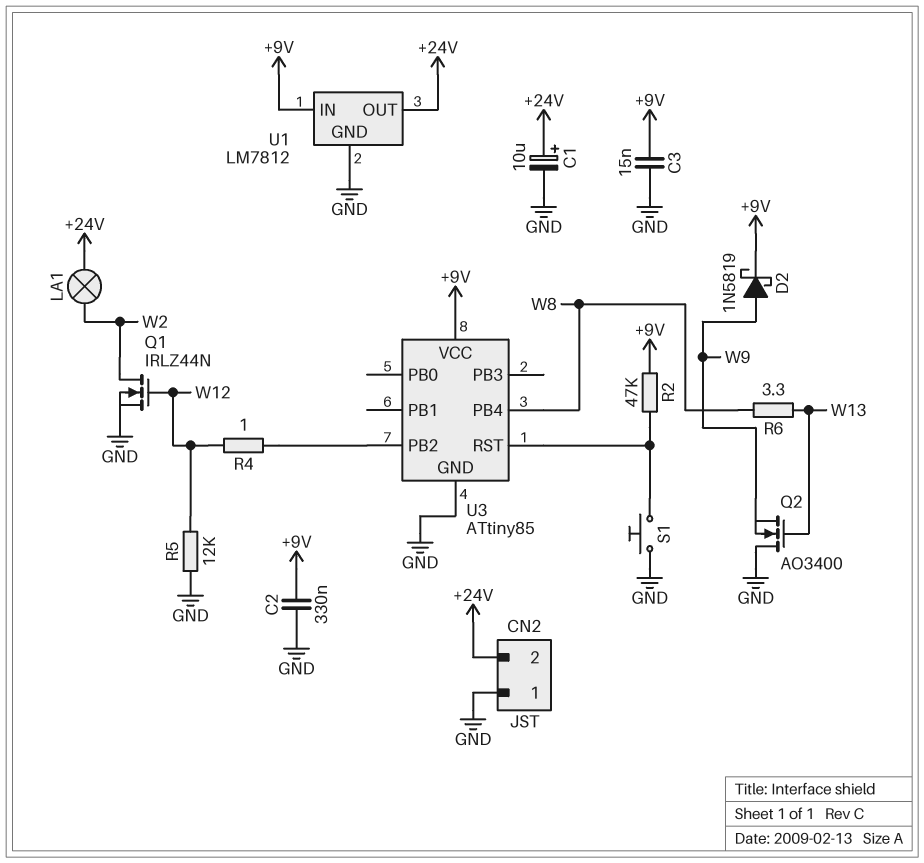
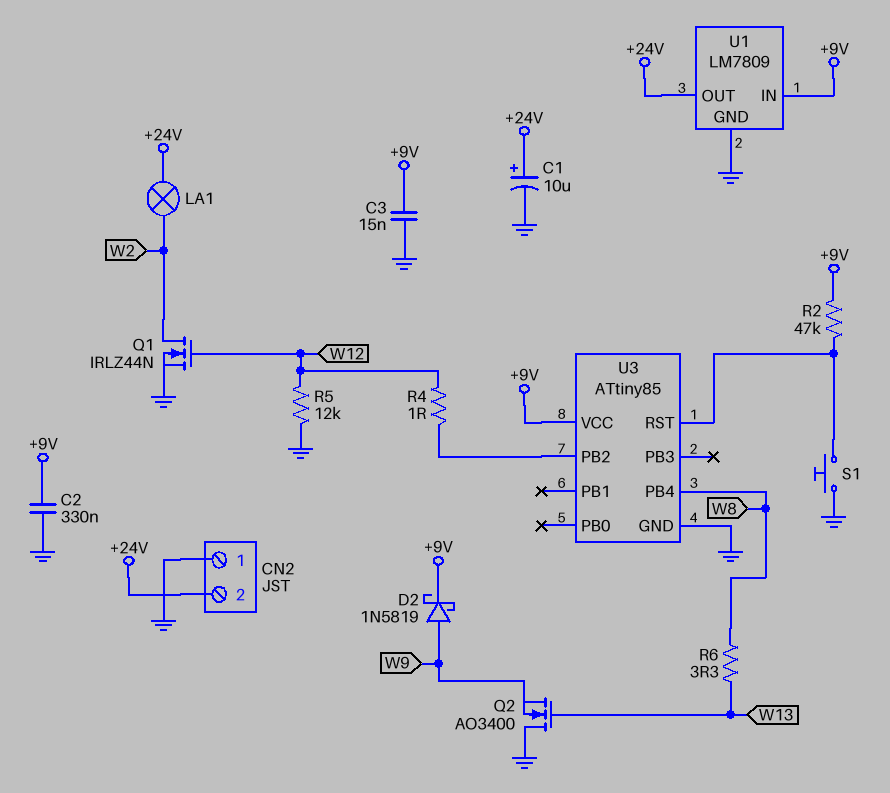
U1: LM7812 -> LM7809

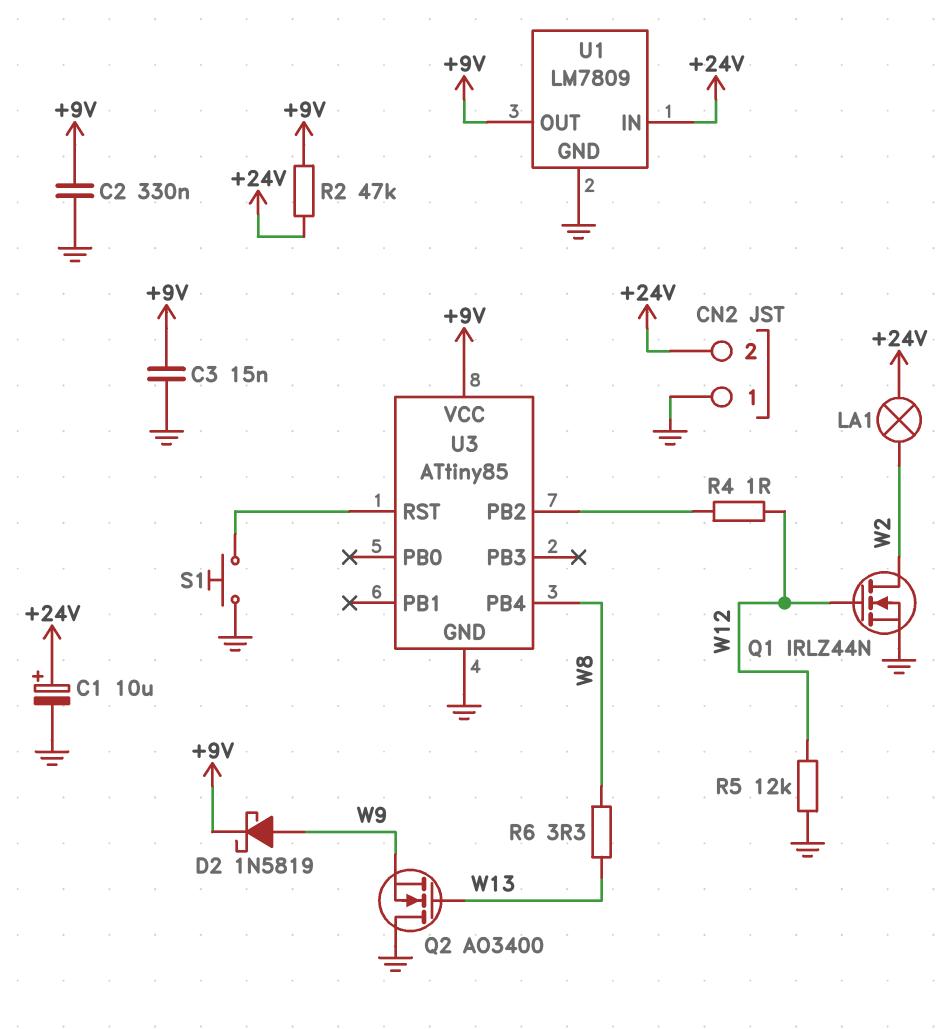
R2: 47k (+9V, U3/RST) -> 47k (+9V, +24V)
U1 pin IN: +9V -> +24V
U1 pin OUT: +24V -> +9V

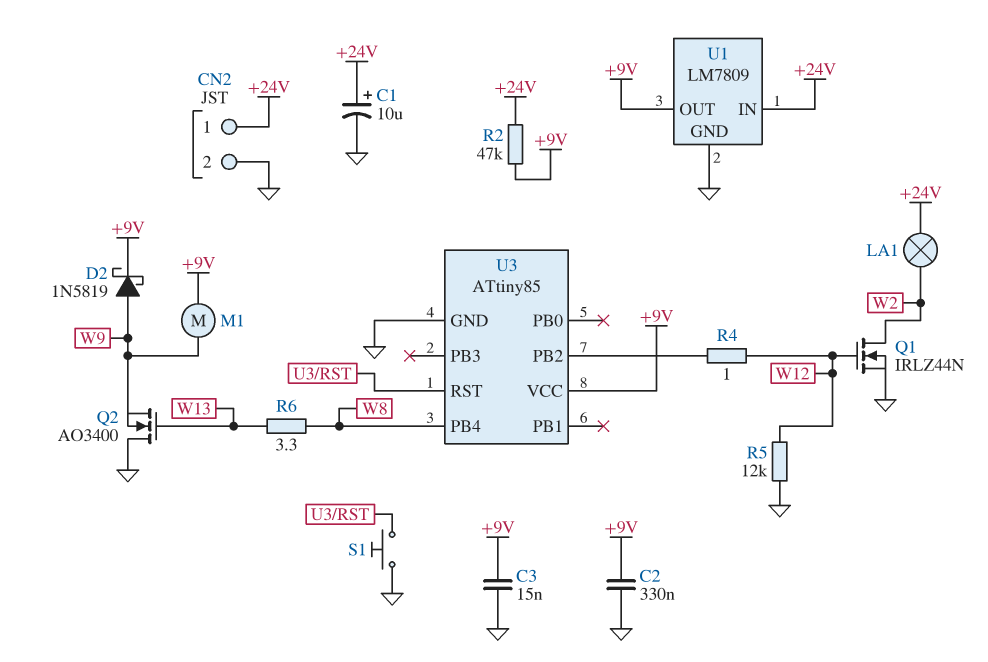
CN2 pin 1: GND -> +24V
CN2 pin 2: +24V -> GND
M1: none -> motor (+9V, W9)

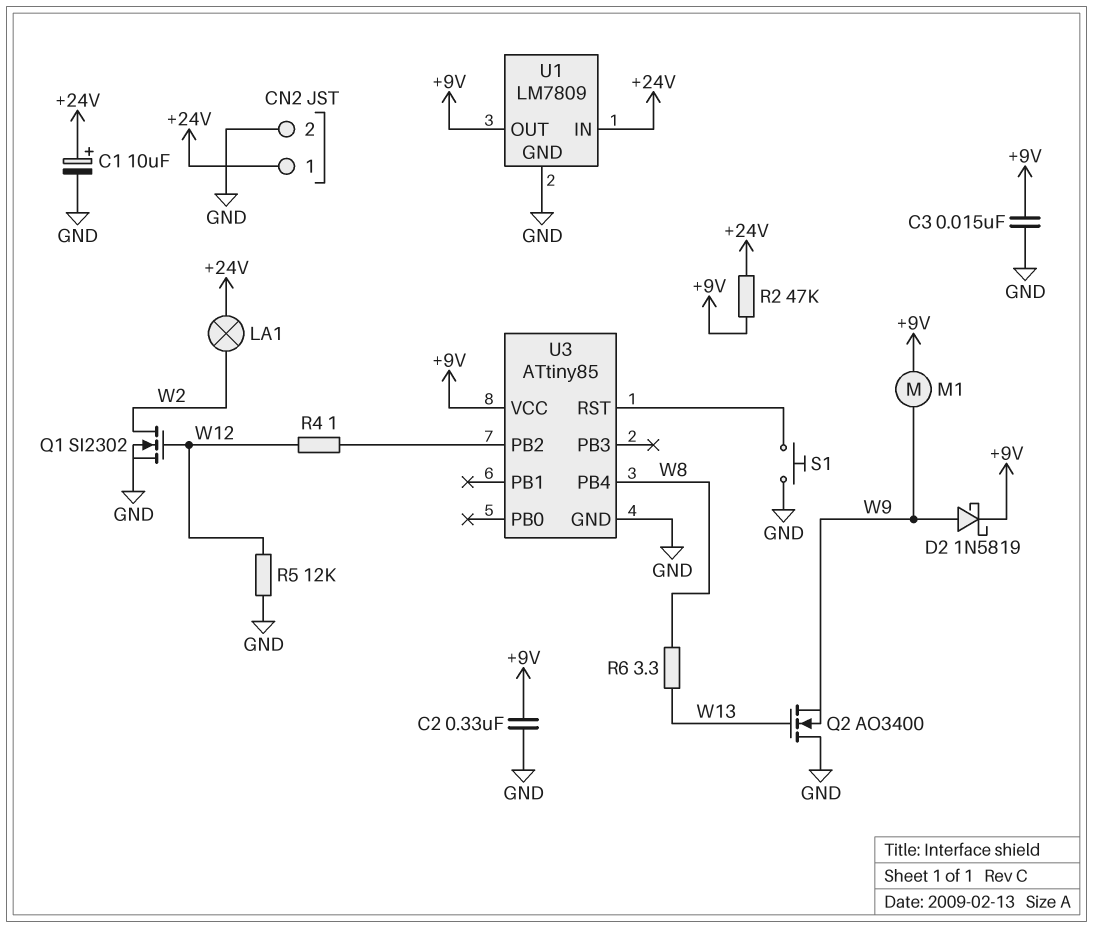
Q1: NMOS IRLZ44N (G W12, D W2, S GND) -> NMOS SI2302 (G W12, D W2, S GND)

